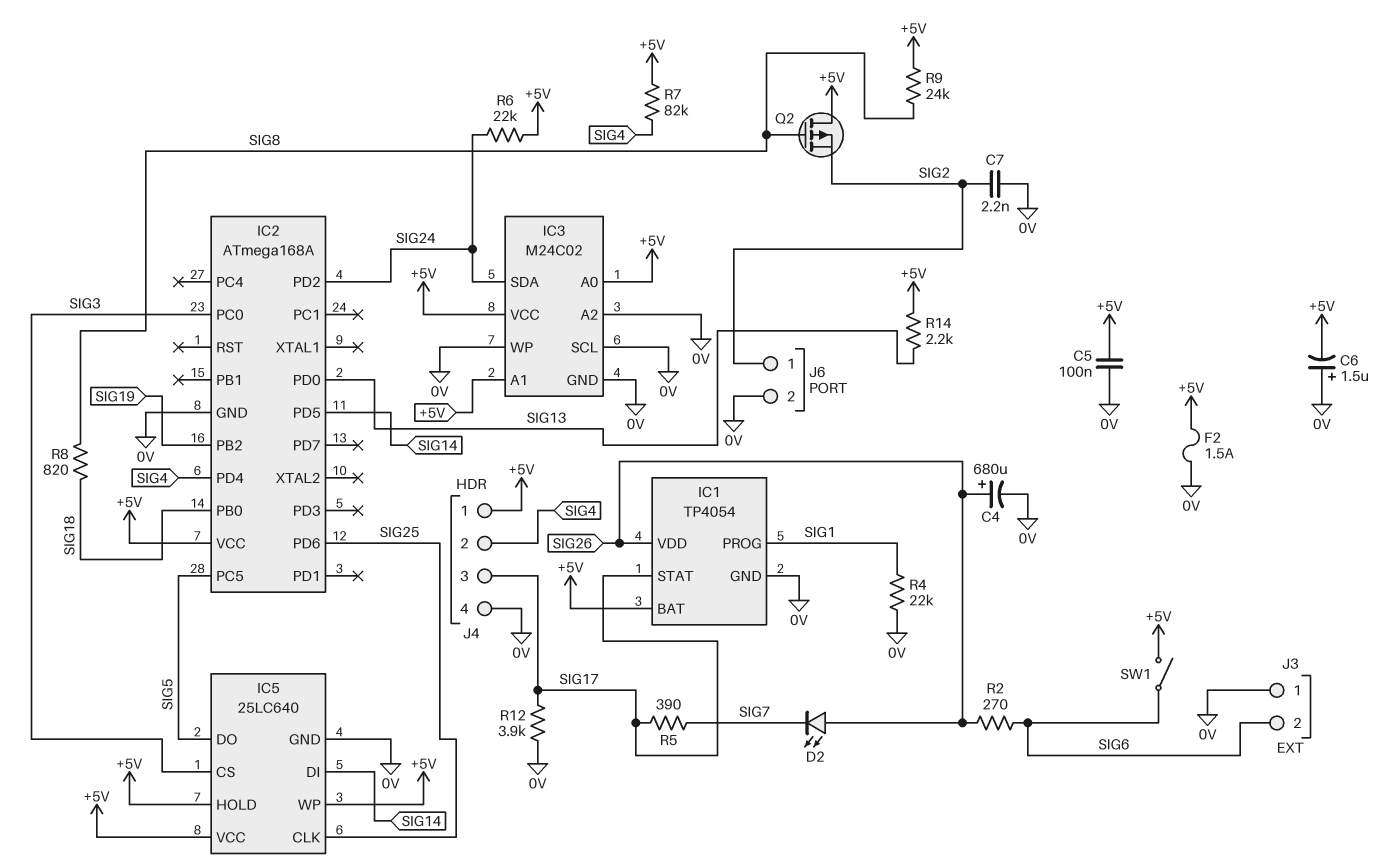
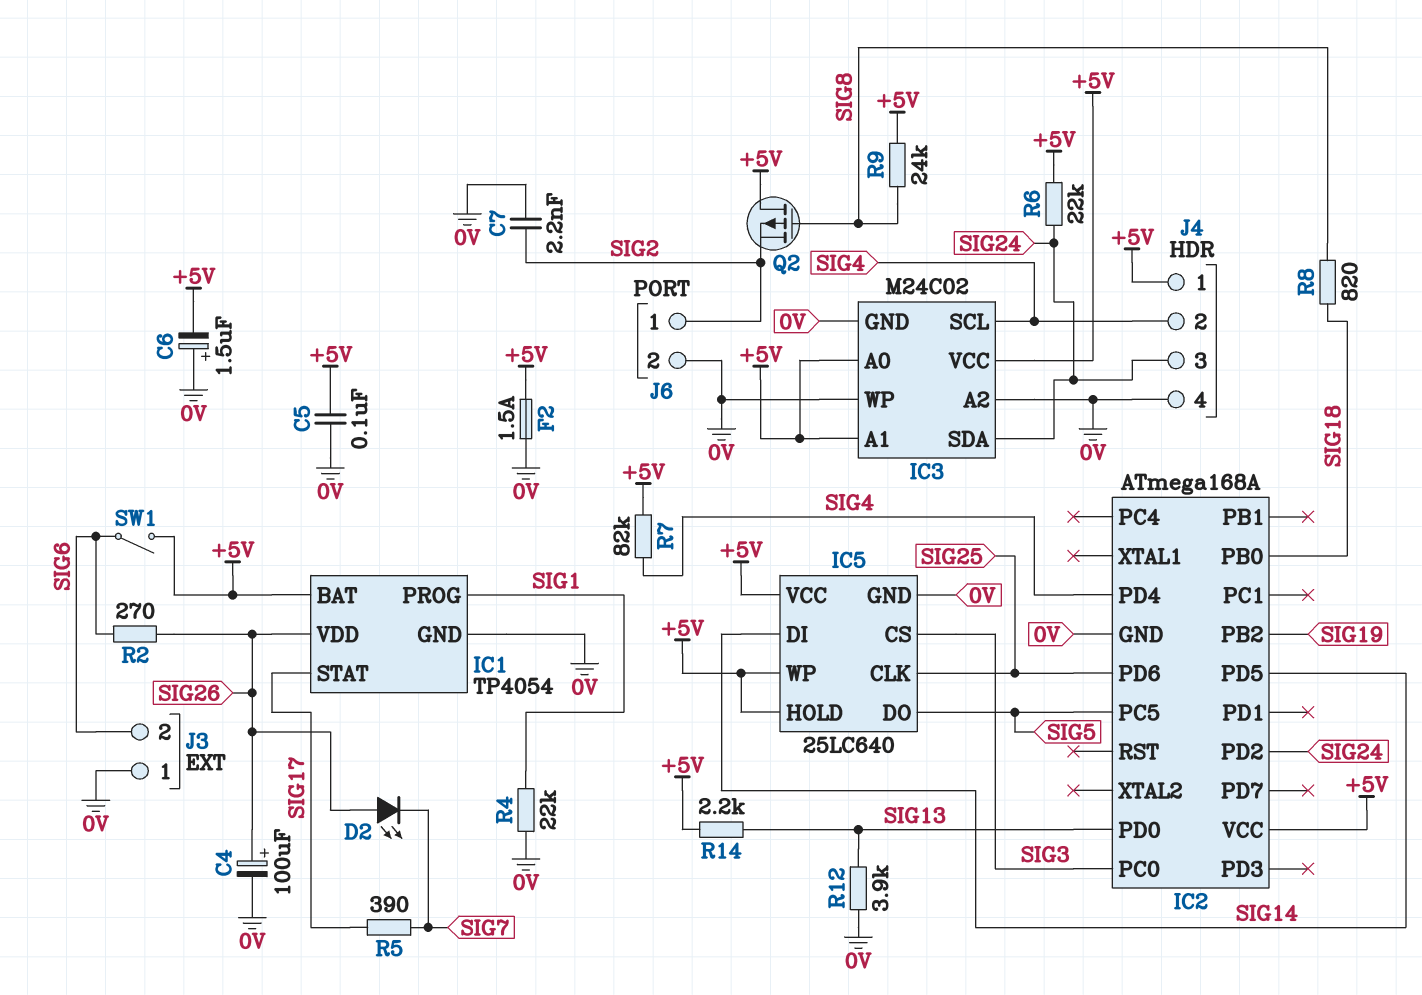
C4: 680uF (plus SIG26, minus 0V) -> 100uF (plus SIG26, minus 0V)
IC3 pin SCL: 0V -> SIG4
J4 pin 3: SIG17 -> SIG24
R12: 3.9k (0V, SIG17) -> 3.9k (0V, SIG13)

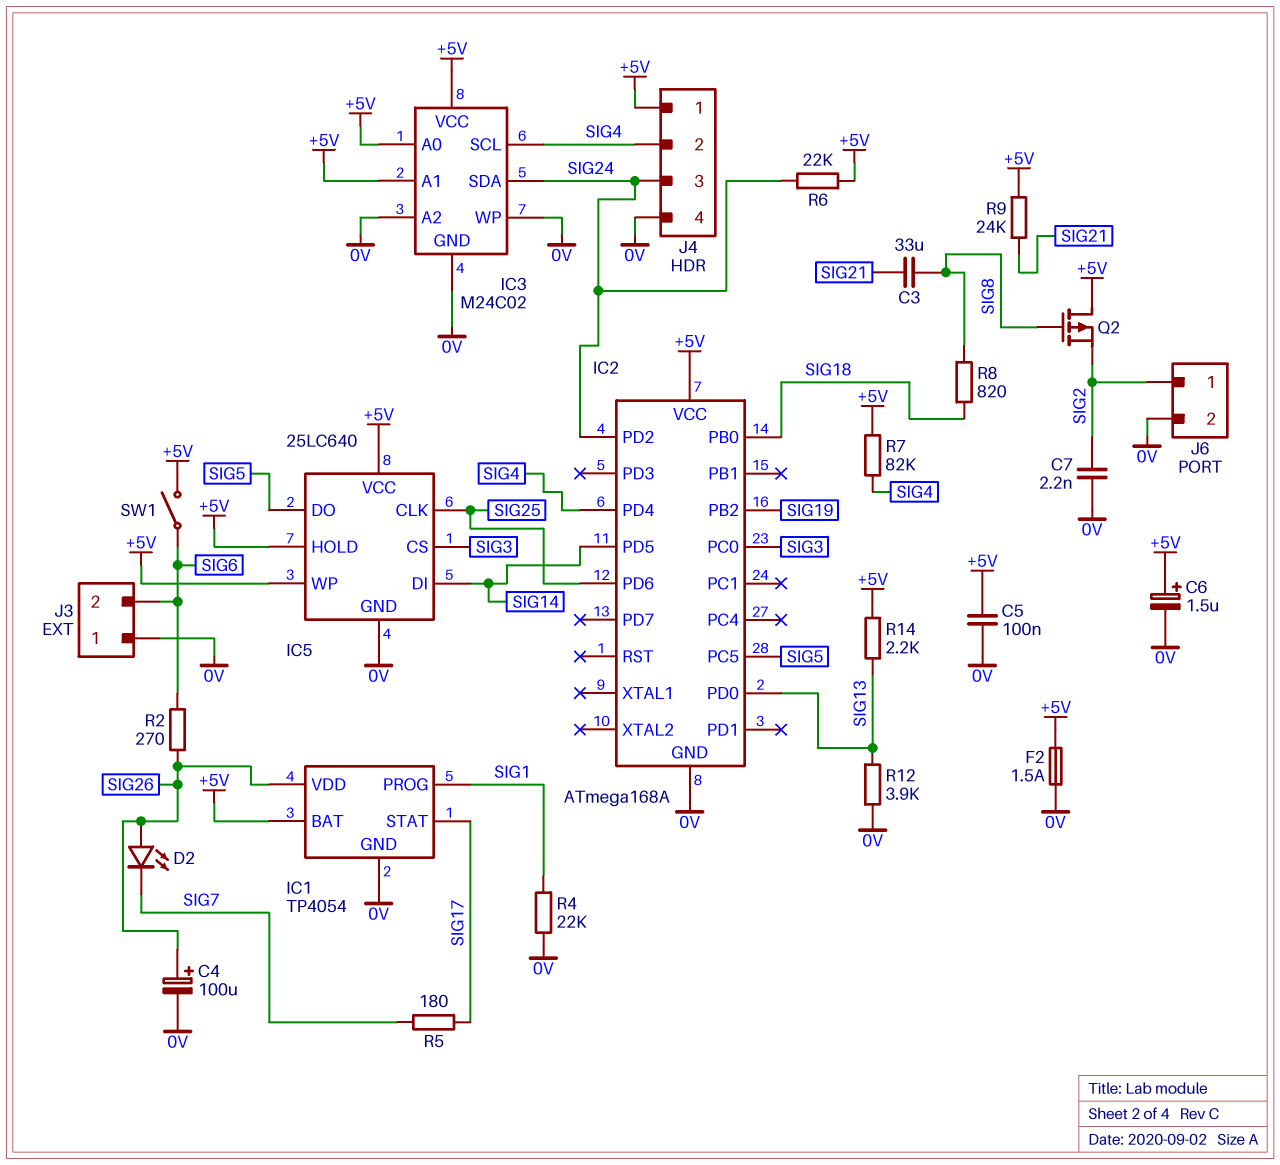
C3: none -> 33uF (SIG8, SIG21)
C6: 1.5uF (plus 0V, minus +5V) -> 1.5uF (plus +5V, minus 0V)
R5: 390 (SIG7, SIG17) -> 180 (SIG7, SIG17)
R9: 24k (+5V, SIG8) -> 24k (+5V, SIG21)

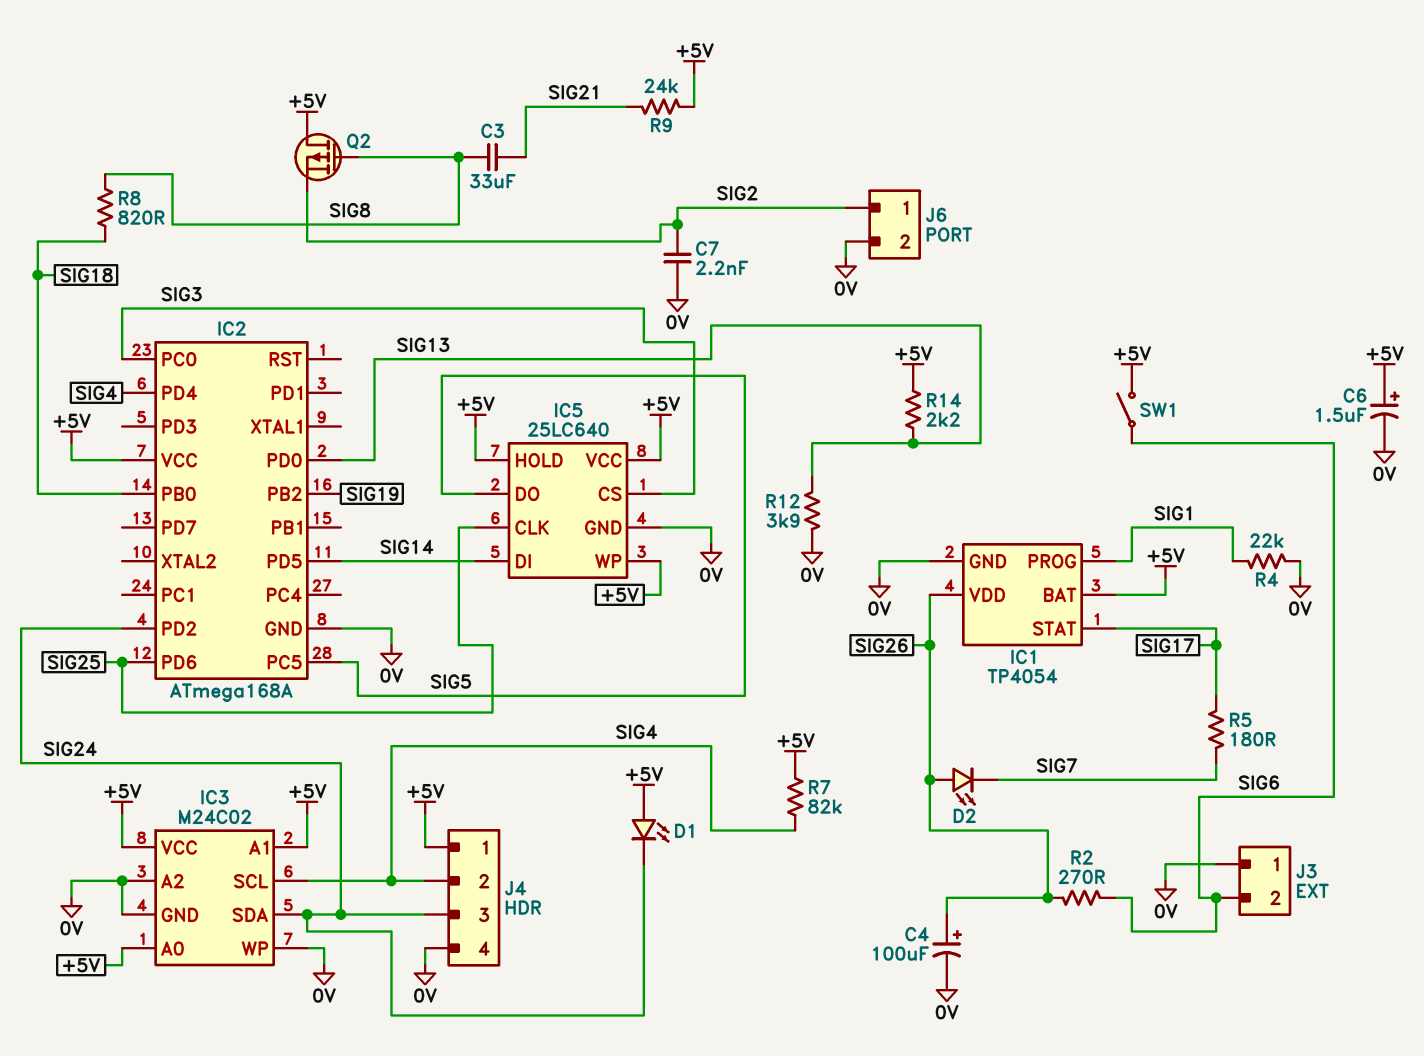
C5: 100nF (+5V, 0V) -> none
D1: none -> LED (A +5V, K SIG24)
F2: 1.5A (+5V, 0V) -> none
R6: 22k (+5V, SIG24) -> none

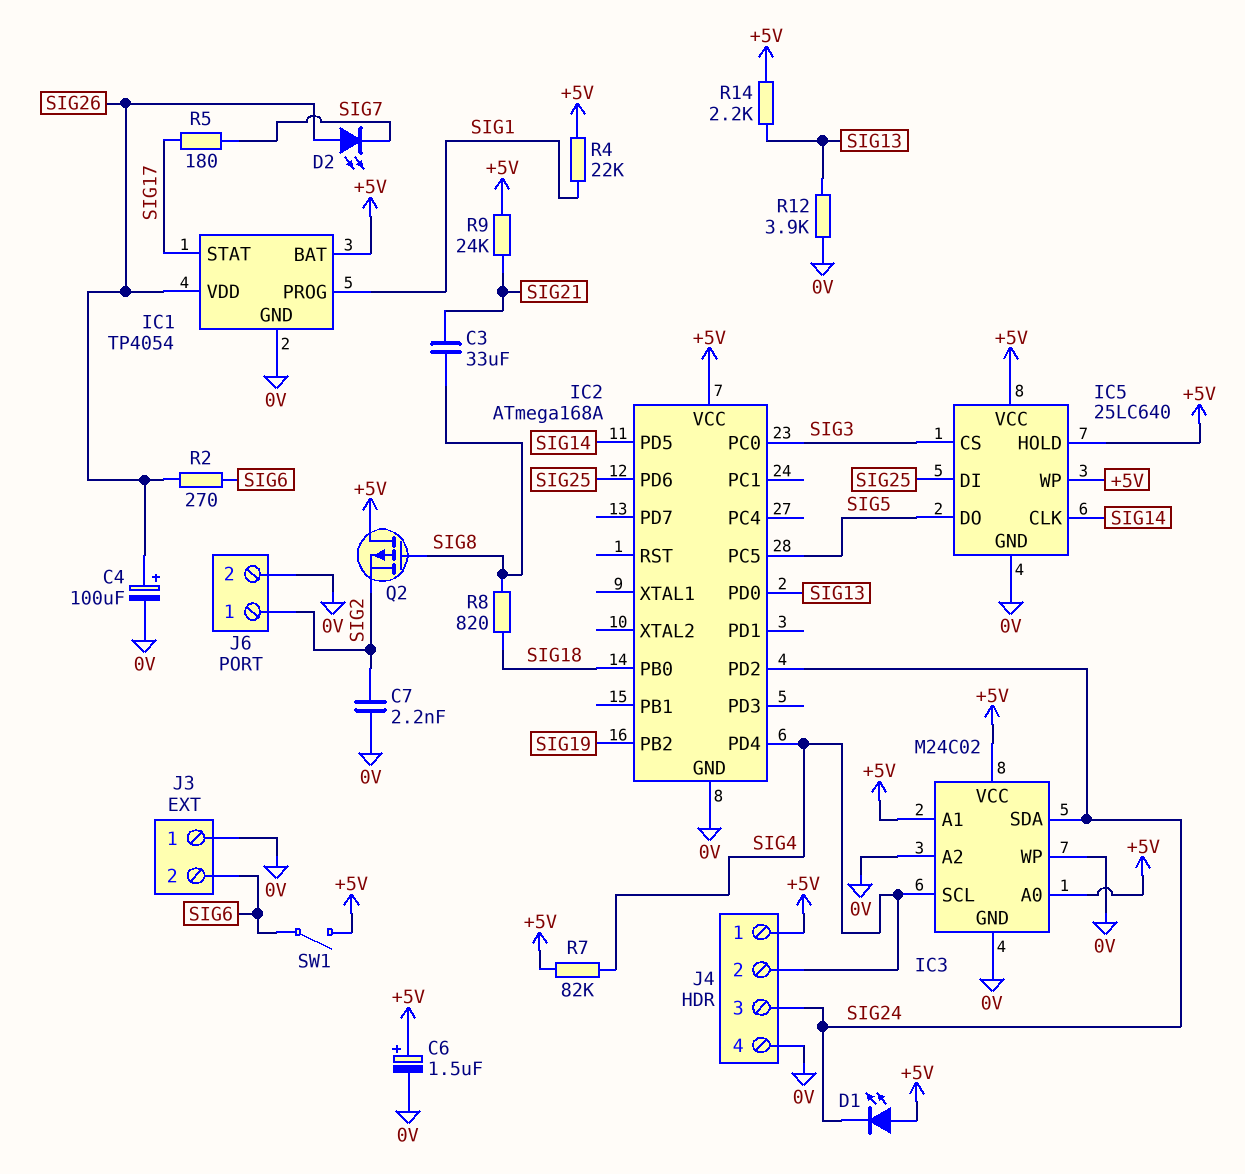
IC5 pin CLK: SIG25 -> SIG14
IC5 pin DI: SIG14 -> SIG25
R4: 22k (0V, SIG1) -> 22k (+5V, SIG1)

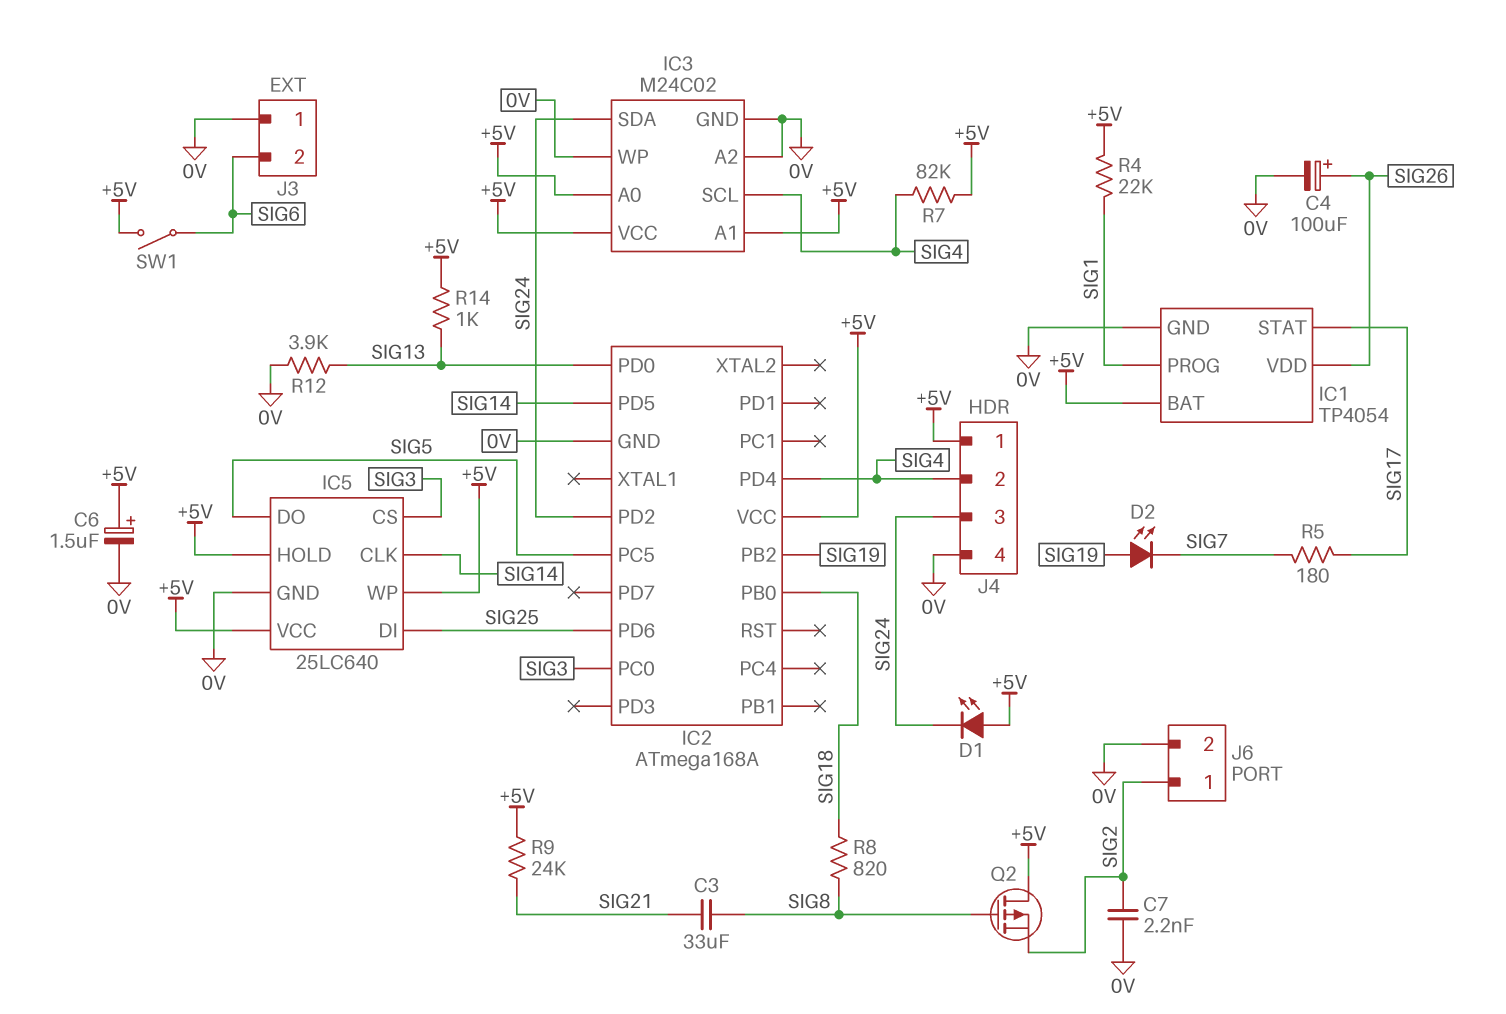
D2: LED (A SIG26, K SIG7) -> LED (A SIG19, K SIG7)
R2: 270 (SIG6, SIG26) -> none
R14: 2.2k (+5V, SIG13) -> 1k (+5V, SIG13)

